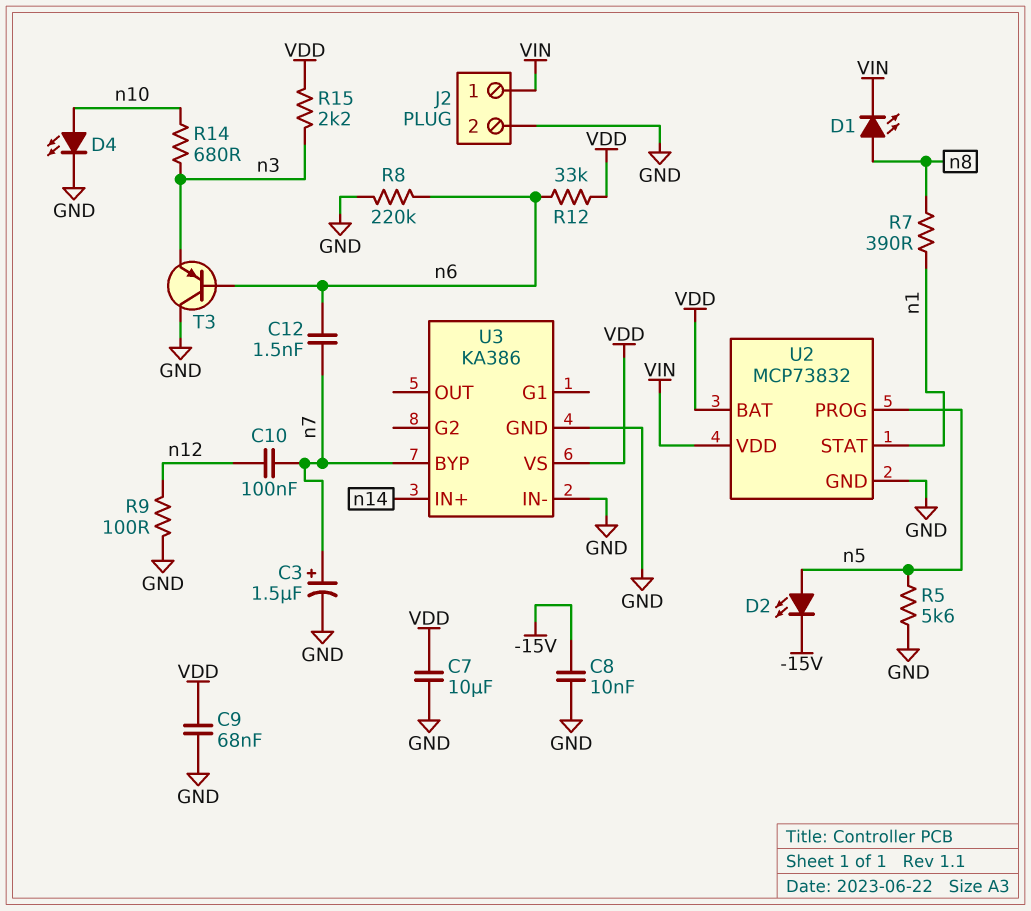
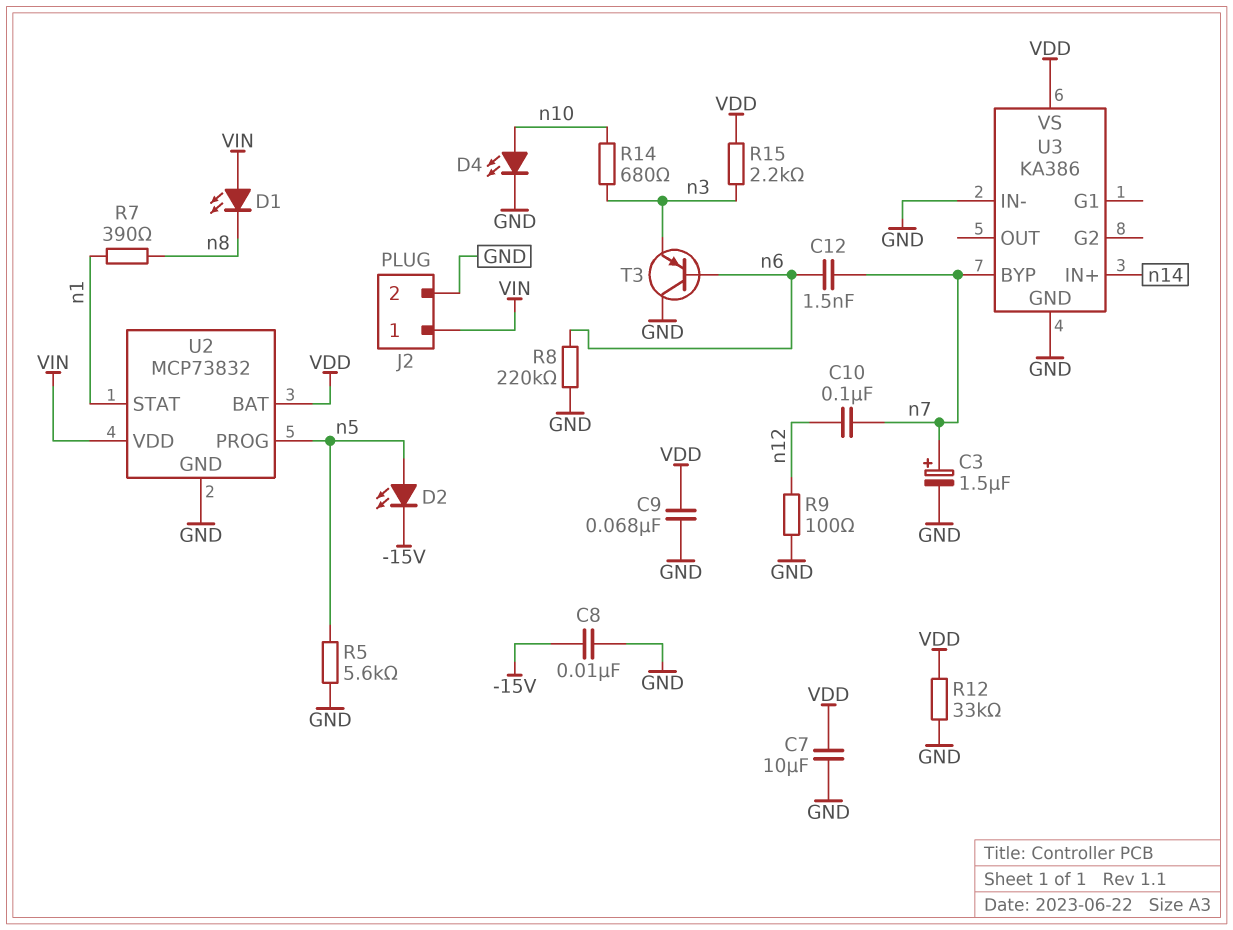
D1: LED (A n8, K VIN) -> LED (A VIN, K n8)
R12: 33k (VDD, n6) -> 33k (GND, VDD)

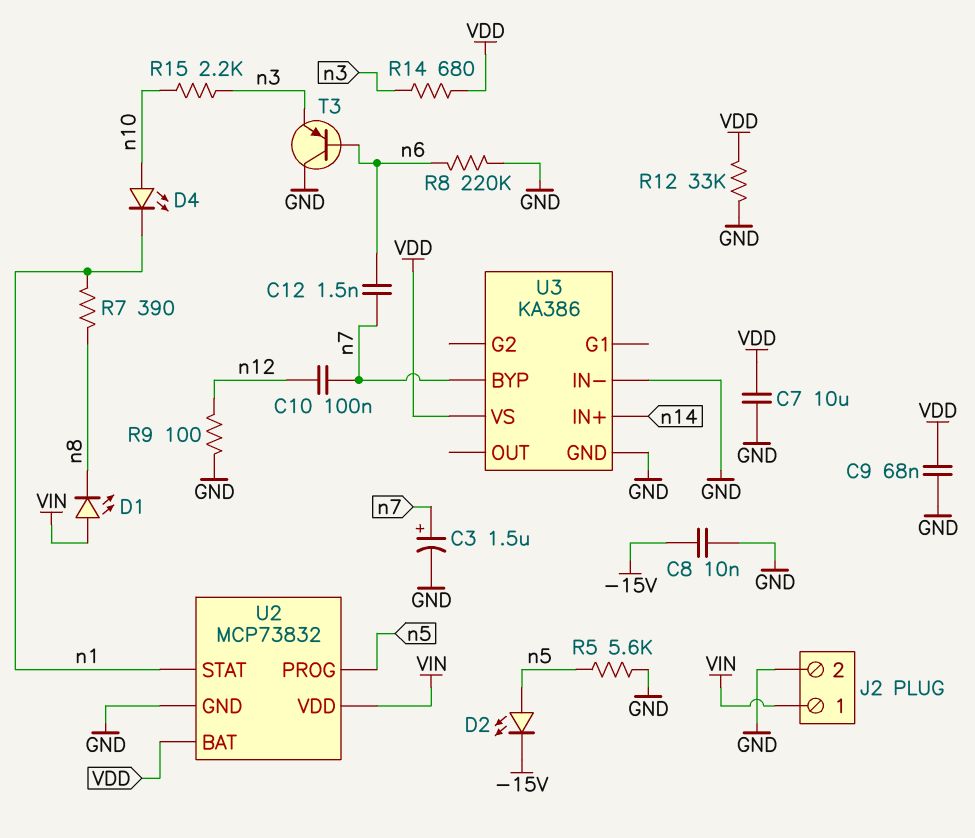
D4: LED (A n10, K GND) -> LED (A n10, K n1)
R14: 680 (n3, n10) -> 680 (VDD, n3)
R15: 2.2k (VDD, n3) -> 2.2k (n3, n10)

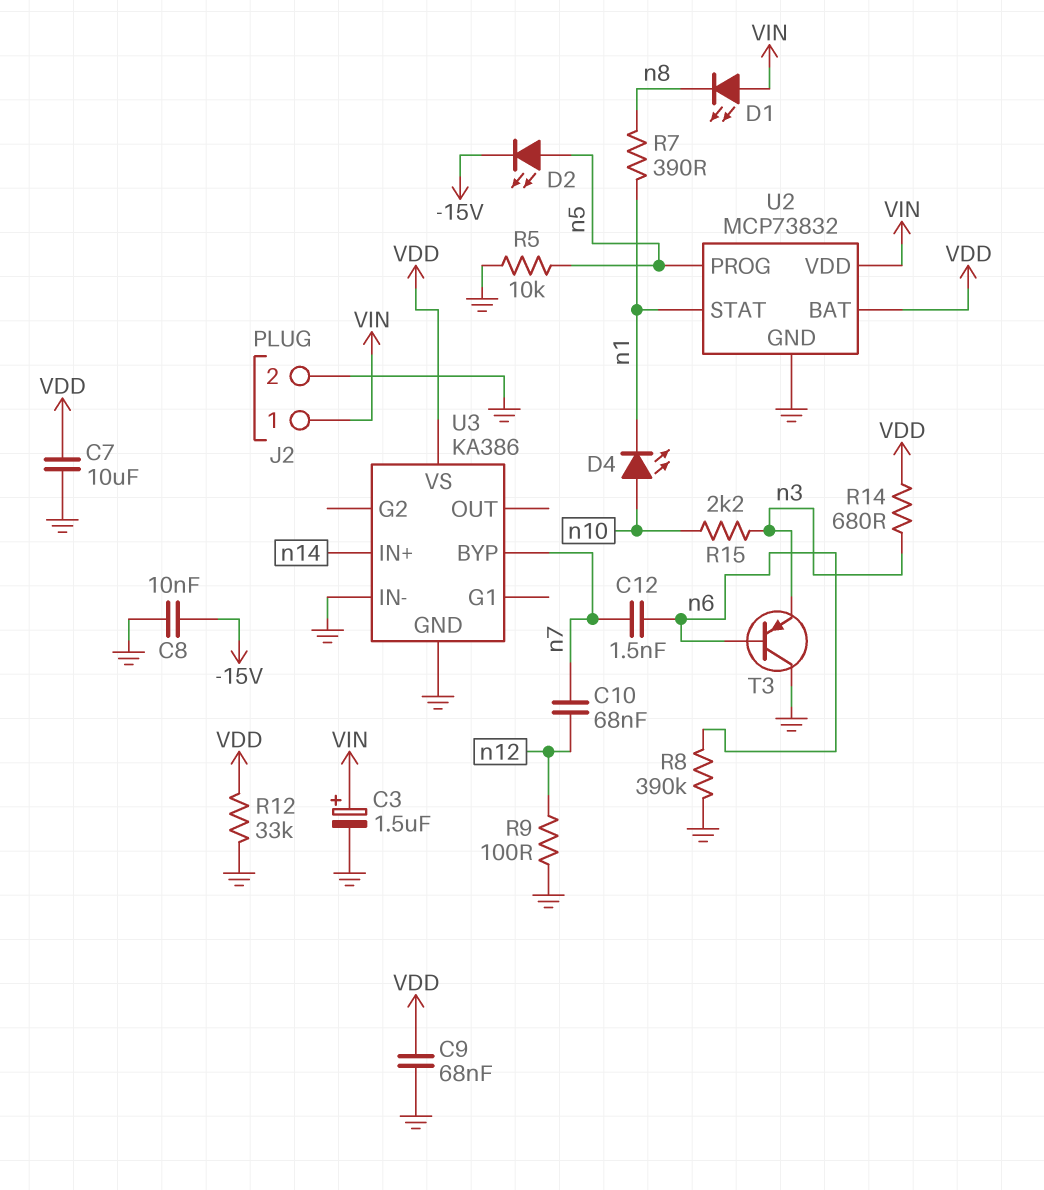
C3: 1.5uF (plus n7, minus GND) -> 1.5uF (plus VIN, minus GND)
C10: 100nF (n7, n12) -> 68nF (n7, n12)
R5: 5.6k (GND, n5) -> 10k (GND, n5)
R8: 220k (GND, n6) -> 390k (GND, n6)

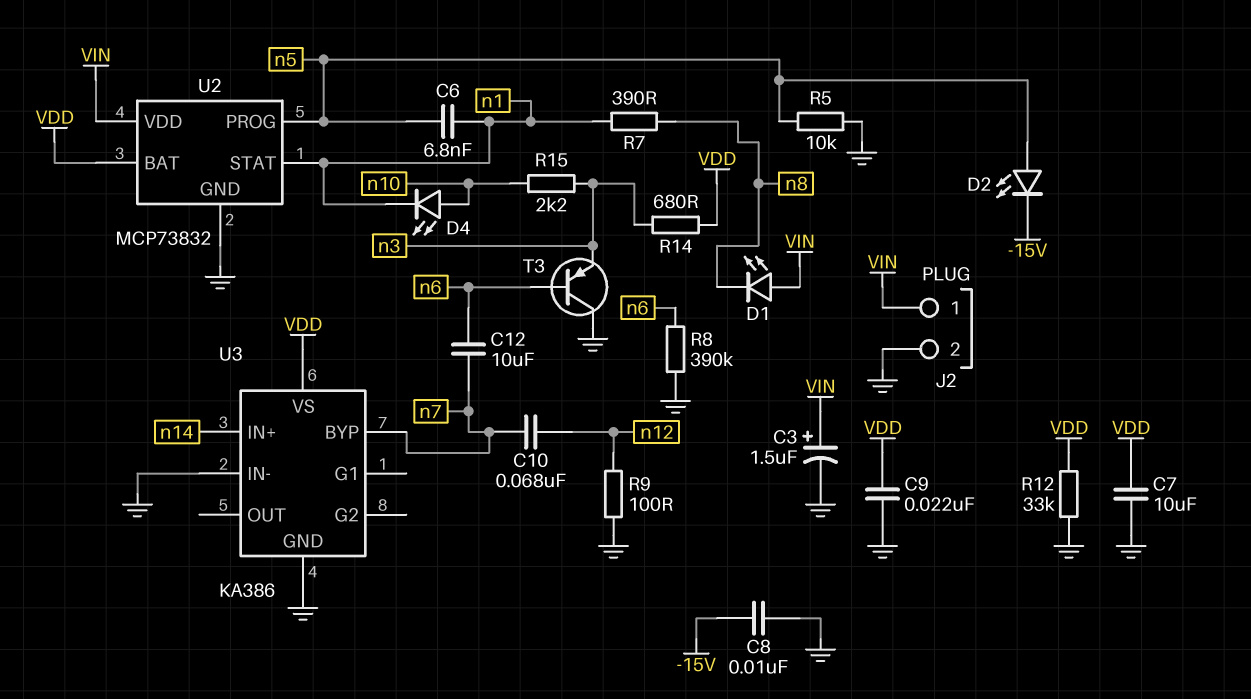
C6: none -> 6.8nF (n1, n5)
C9: 68nF (GND, VDD) -> 22nF (GND, VDD)
C12: 1.5nF (n6, n7) -> 10uF (n6, n7)

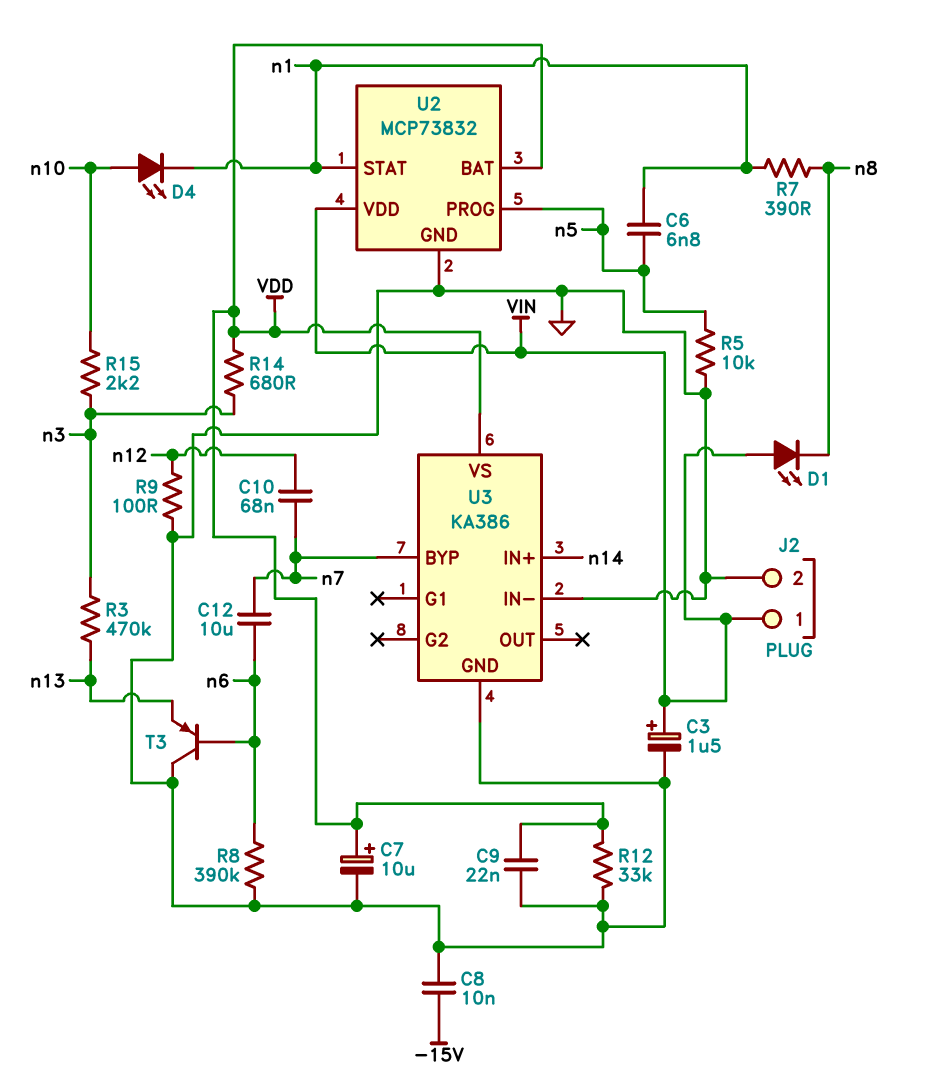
C7: 10uF (GND, VDD) -> 10uF (plus VDD, minus GND)
D2: LED (A n5, K -15V) -> none
R3: none -> 470k (n3, n13)
T3: PNP (B n6, C GND, E n3) -> PNP (B n6, C GND, E n13)

